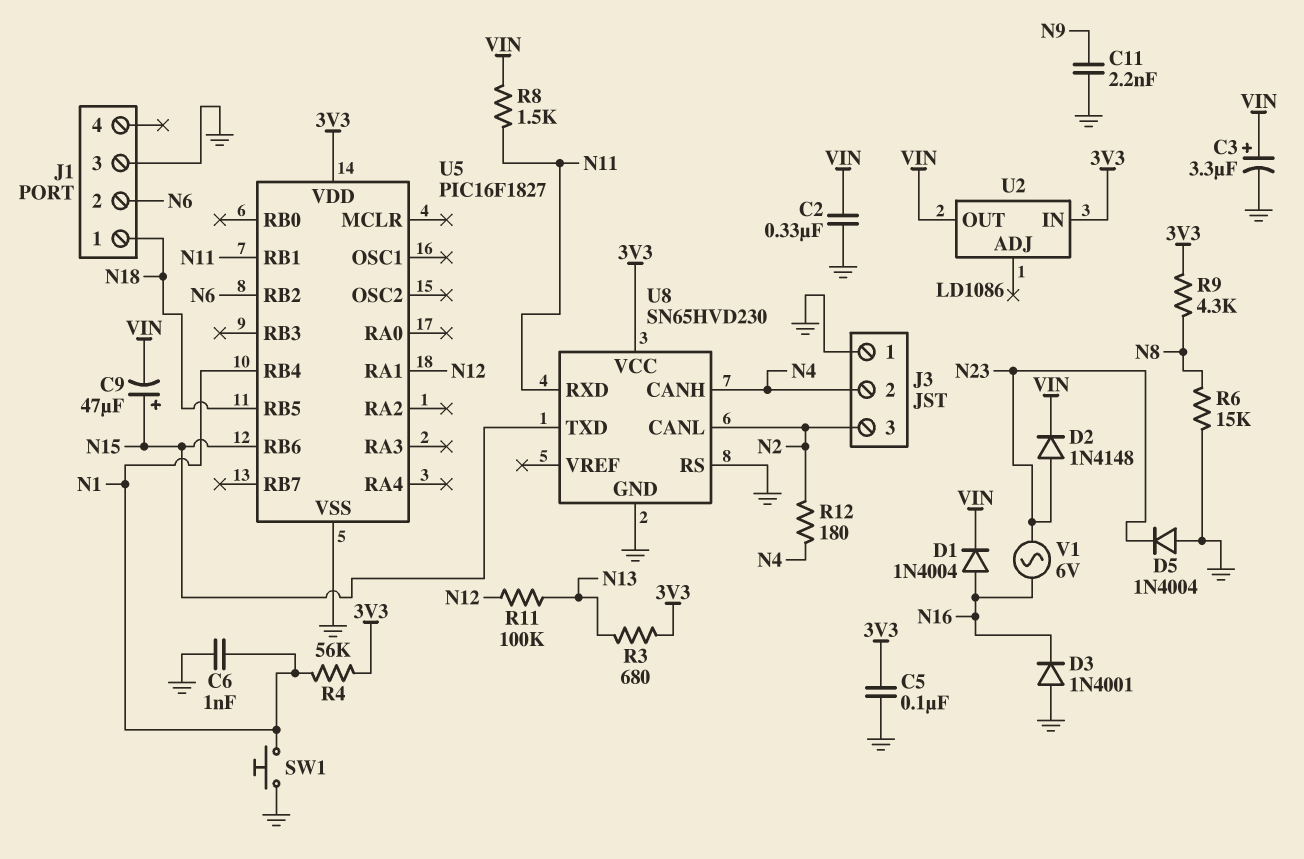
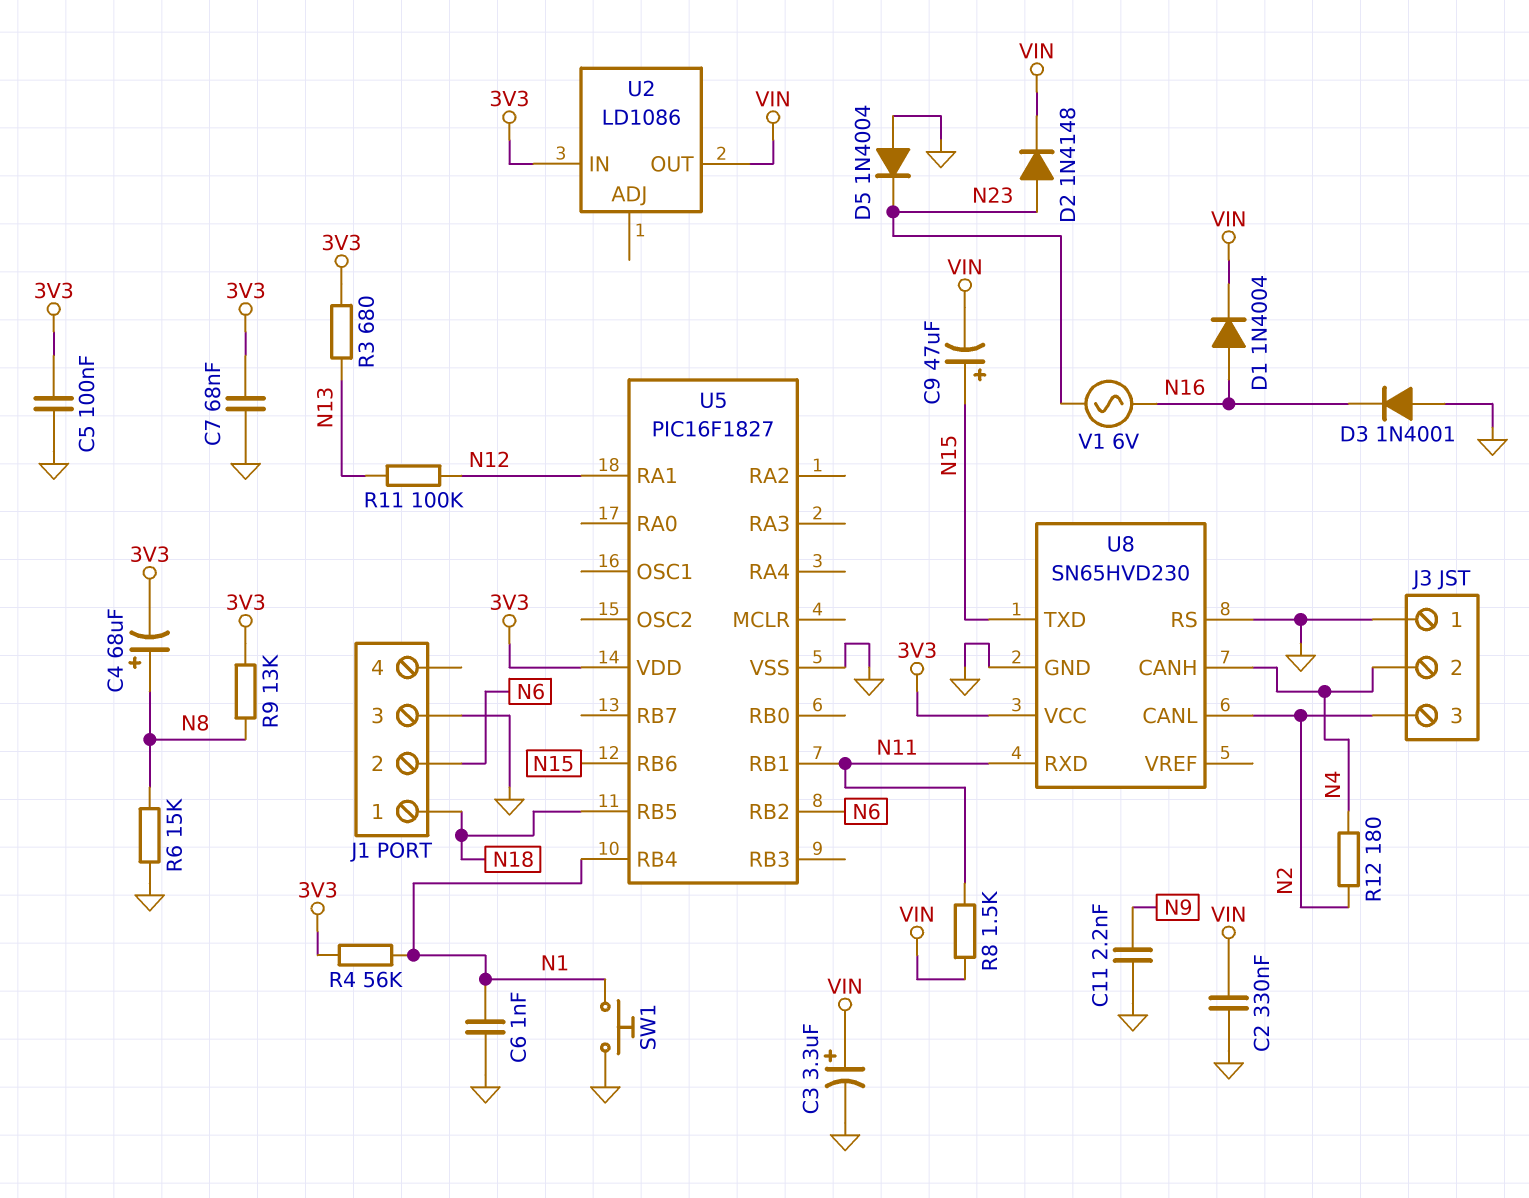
C4: none -> 68uF (plus N8, minus 3V3)
C7: none -> 68nF (3V3, GND)
R9: 4.3k (3V3, N8) -> 13k (3V3, N8)

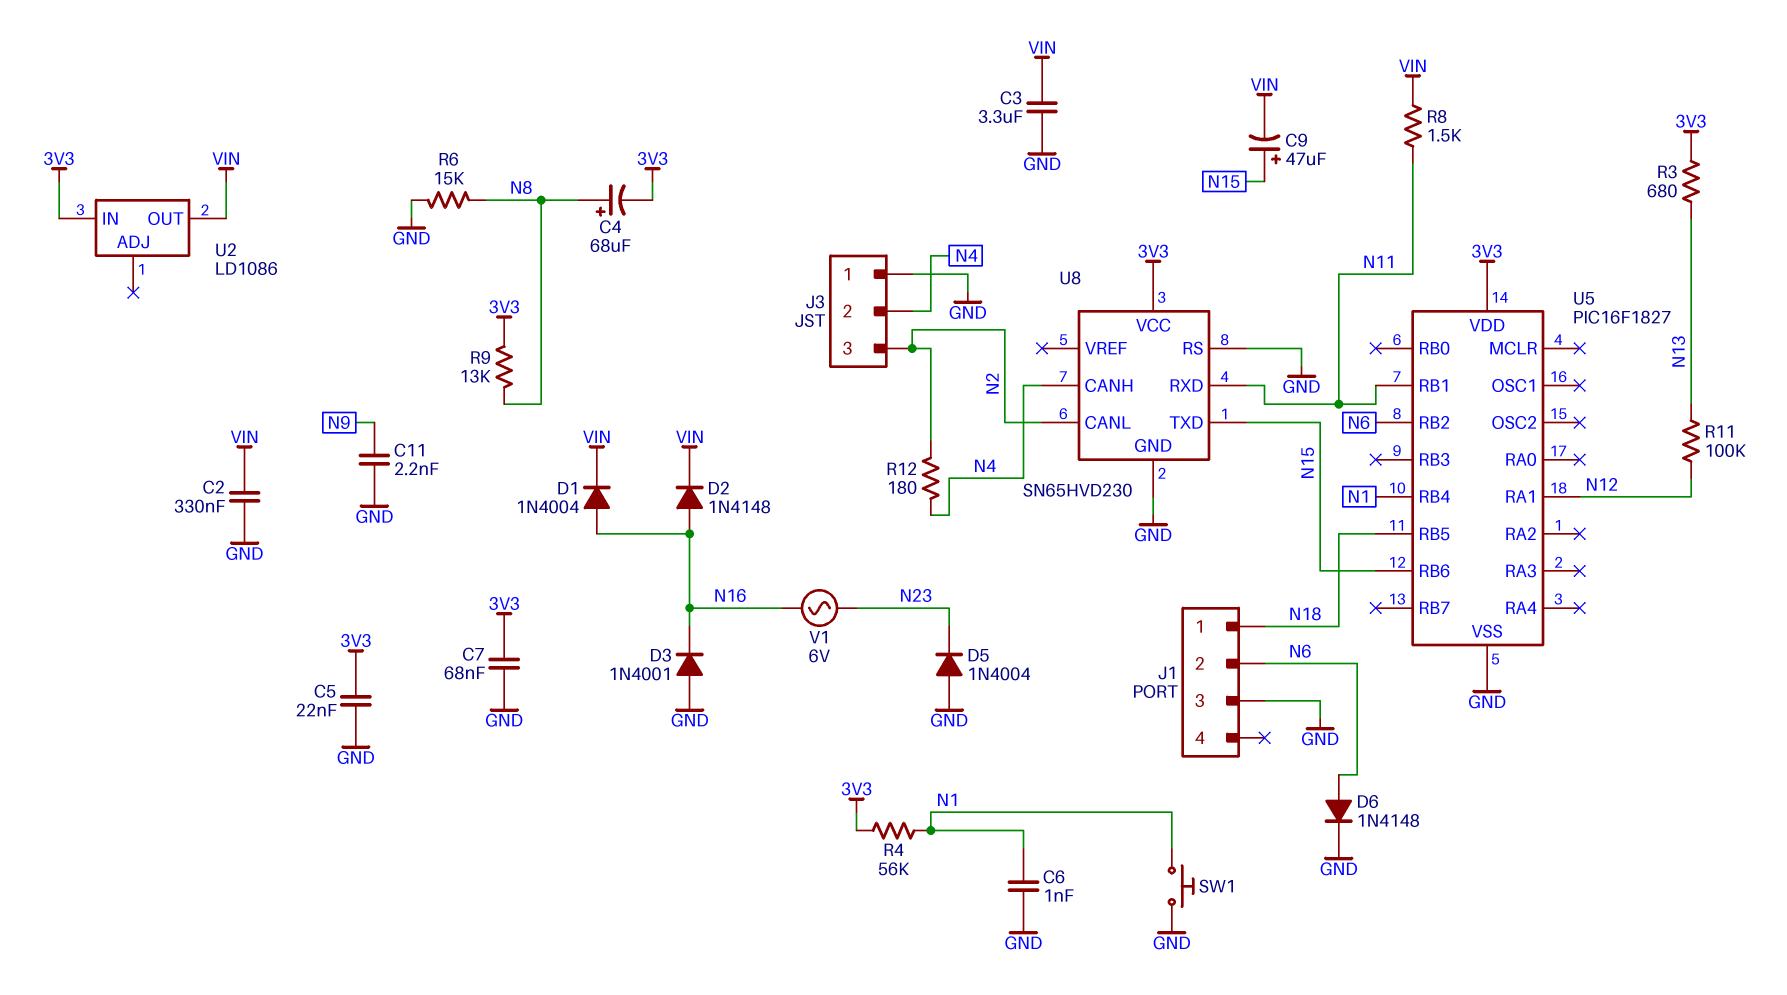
C3: 3.3uF (plus VIN, minus GND) -> 3.3uF (GND, VIN)
C5: 100nF (3V3, GND) -> 22nF (3V3, GND)
D2: diode 1N4148 (A N23, K VIN) -> diode 1N4148 (A N16, K VIN)
D6: none -> diode 1N4148 (A N6, K GND)

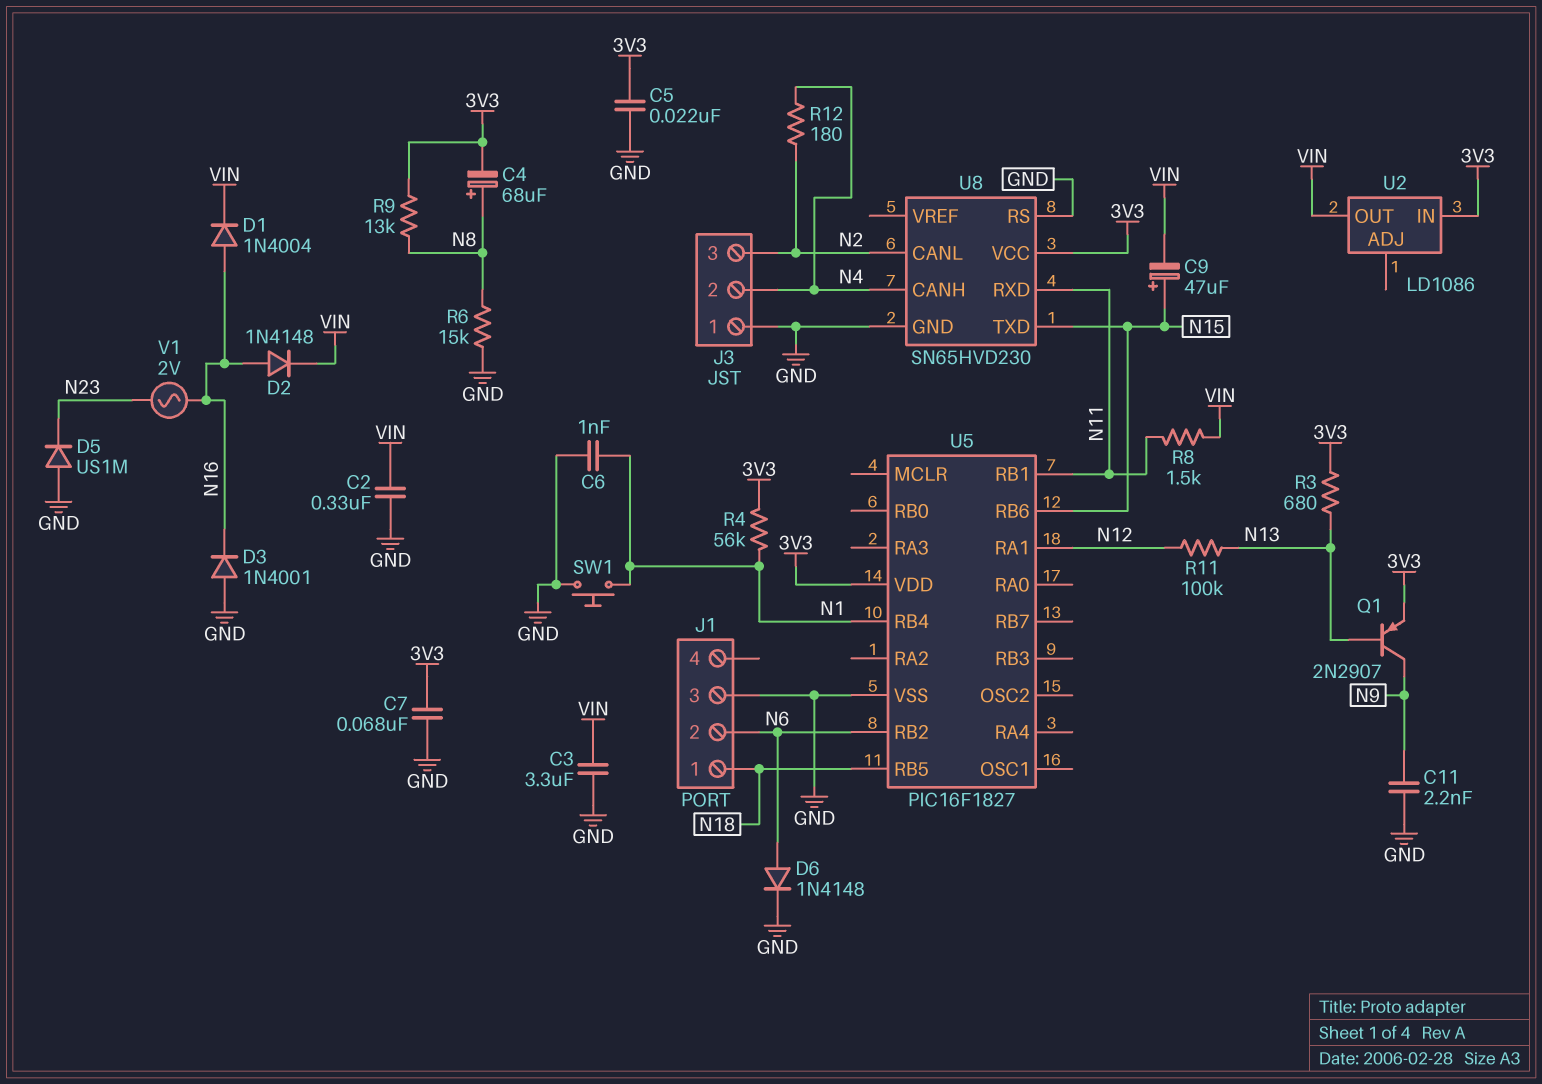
D5: diode 1N4004 (A GND, K N23) -> diode US1M (A GND, K N23)
Q1: none -> PNP 2N2907 (B N13, C N9, E 3V3)
V1: AC 6V (N16, N23) -> AC 2V (N16, N23)

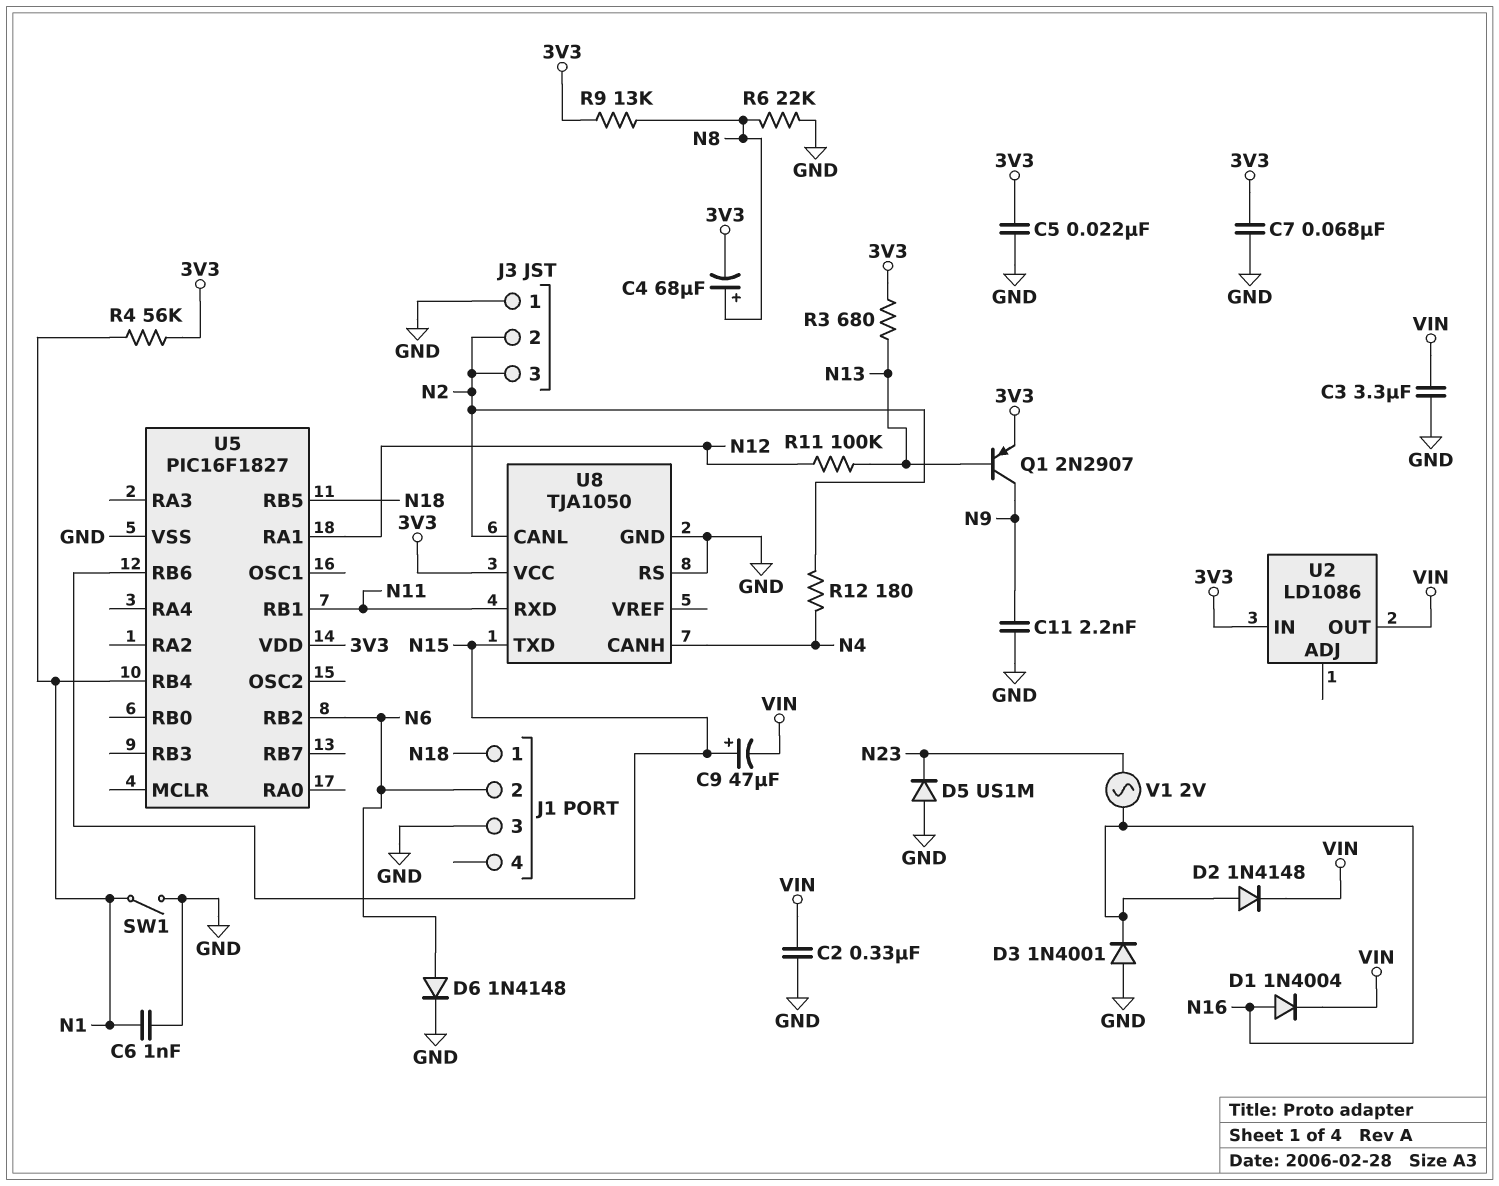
J3 pin 2: N4 -> N2
R6: 15k (GND, N8) -> 22k (GND, N8)
R8: 1.5k (N11, VIN) -> none
SW1: button (GND, N1) -> switch (GND, N1)
U8: SN65HVD230 -> TJA1050

